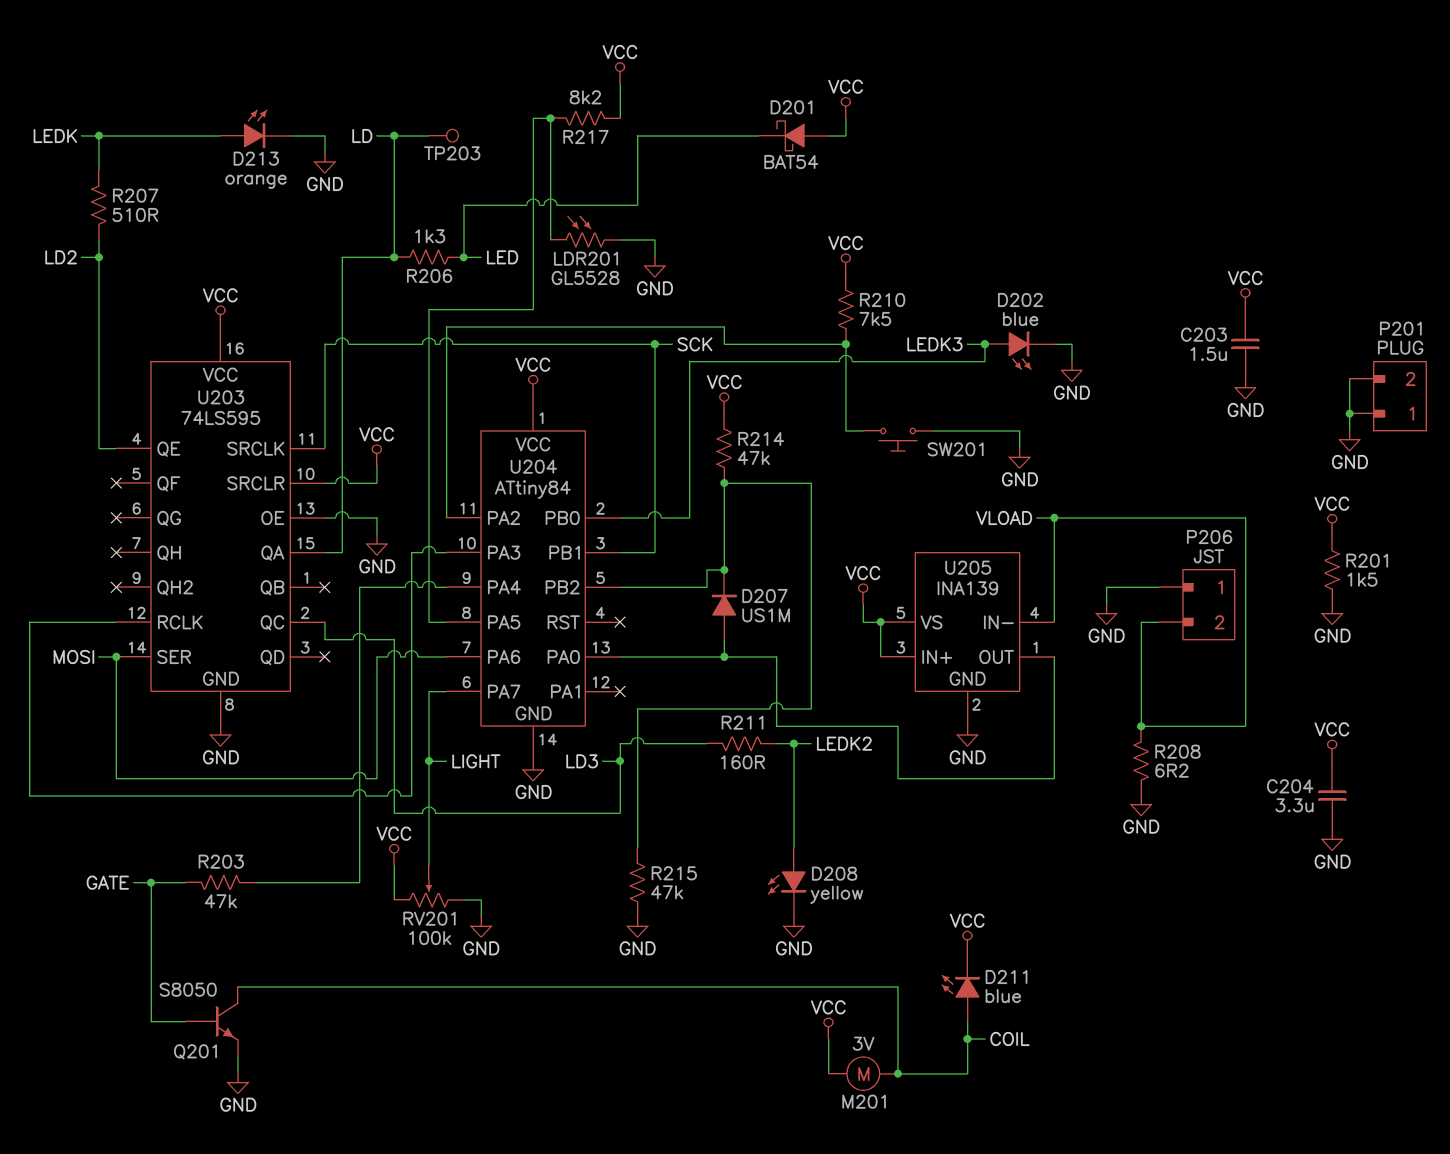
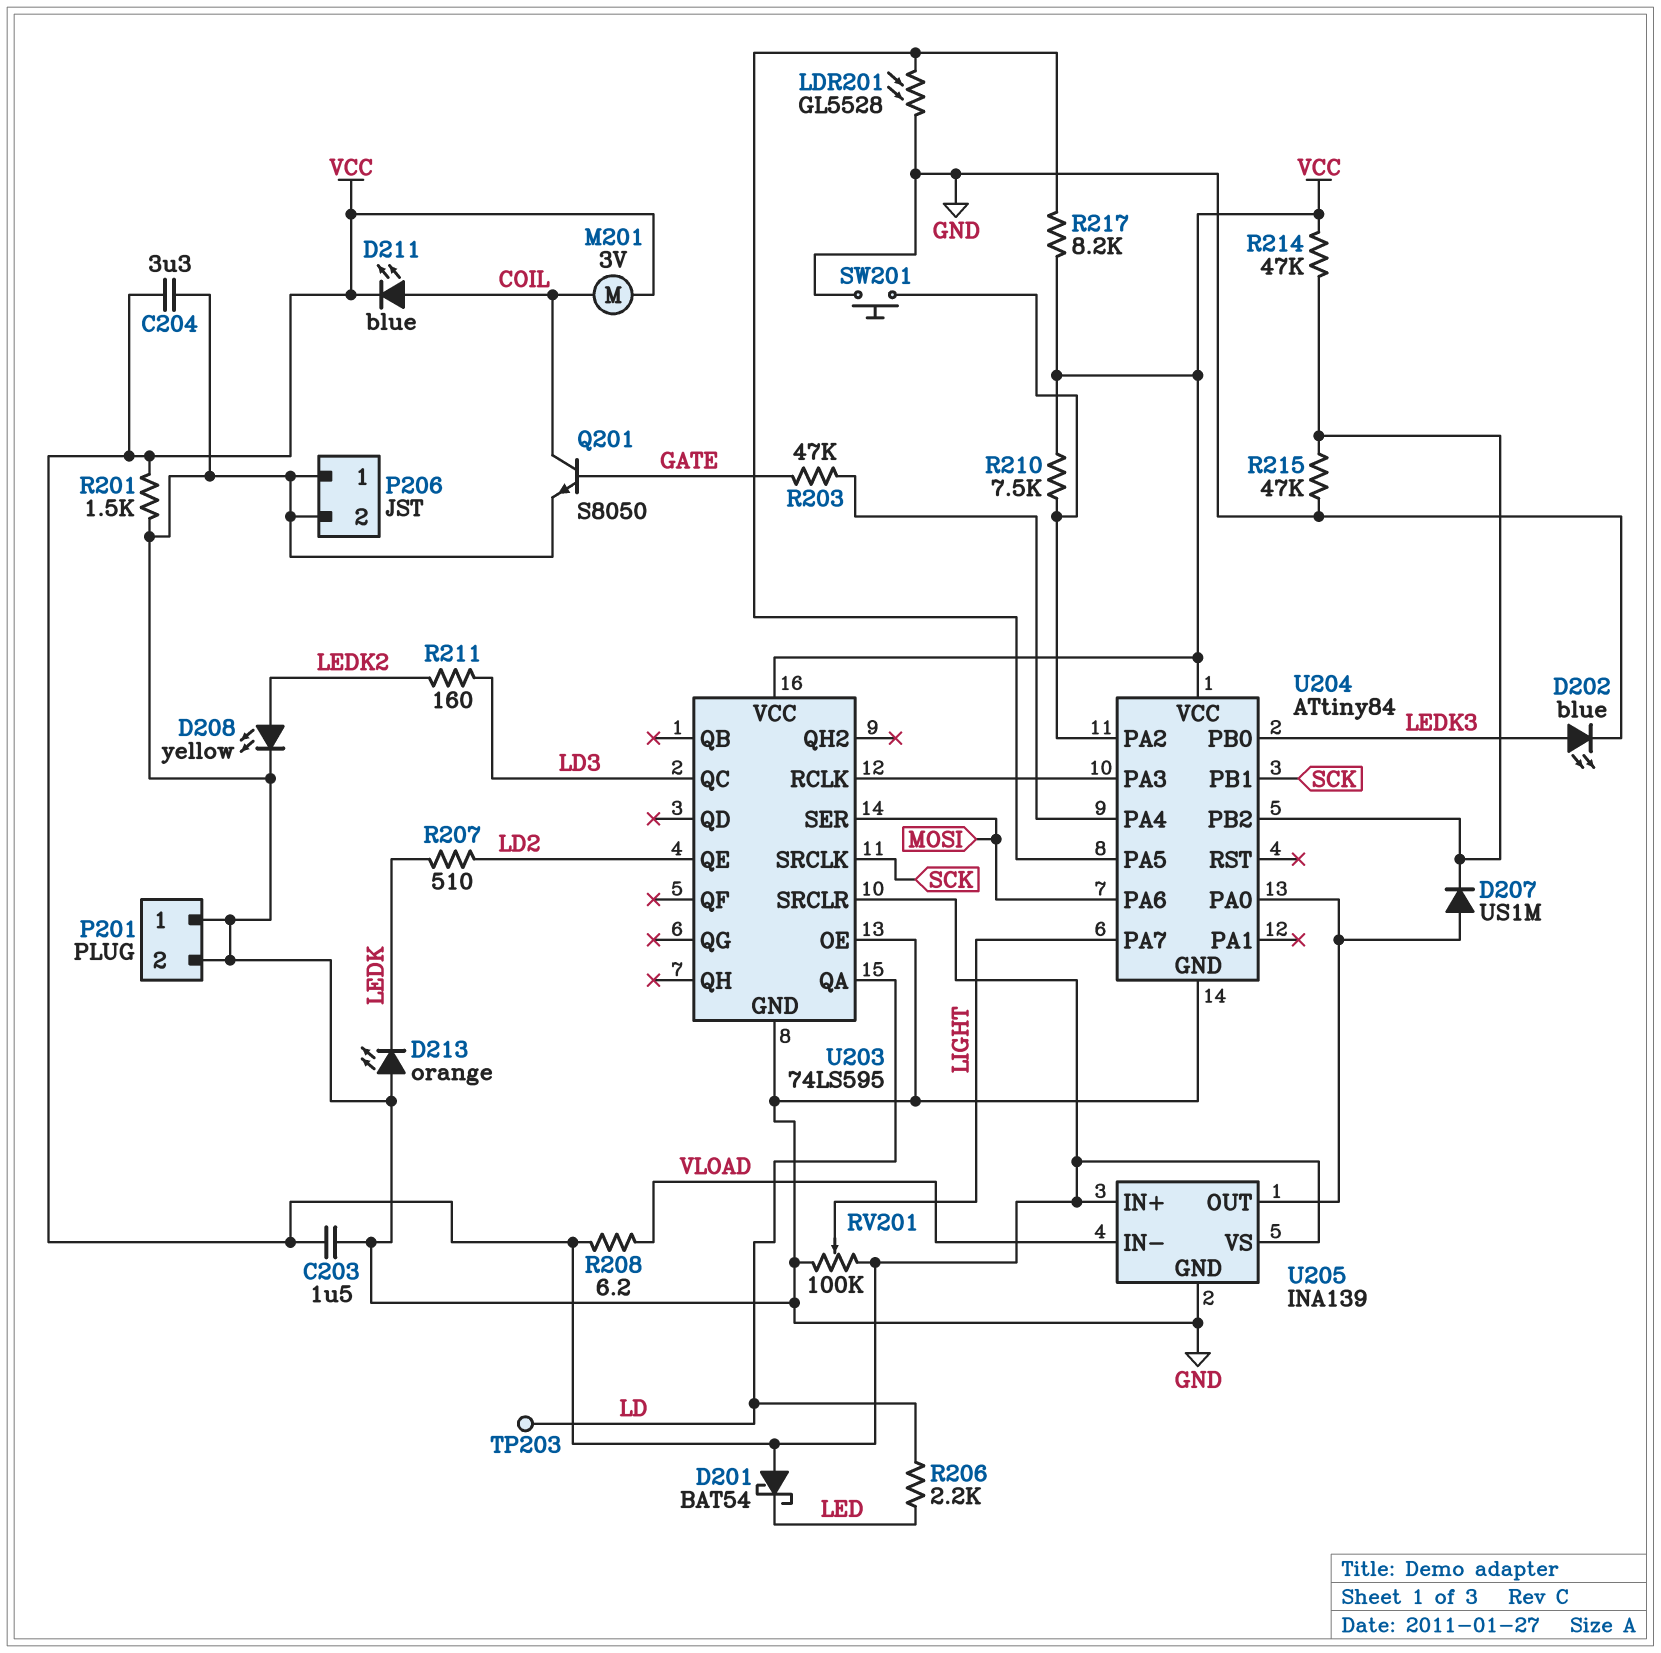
D213: LED orange (A LEDK, K GND) -> LED orange (A GND, K LEDK)
P206 pin 2: VLOAD -> GND
R206: 1.3k (LD, LED) -> 2.2k (LD, LED)
R208: 6.2 (GND, VLOAD) -> 6.2 (VCC, VLOAD)

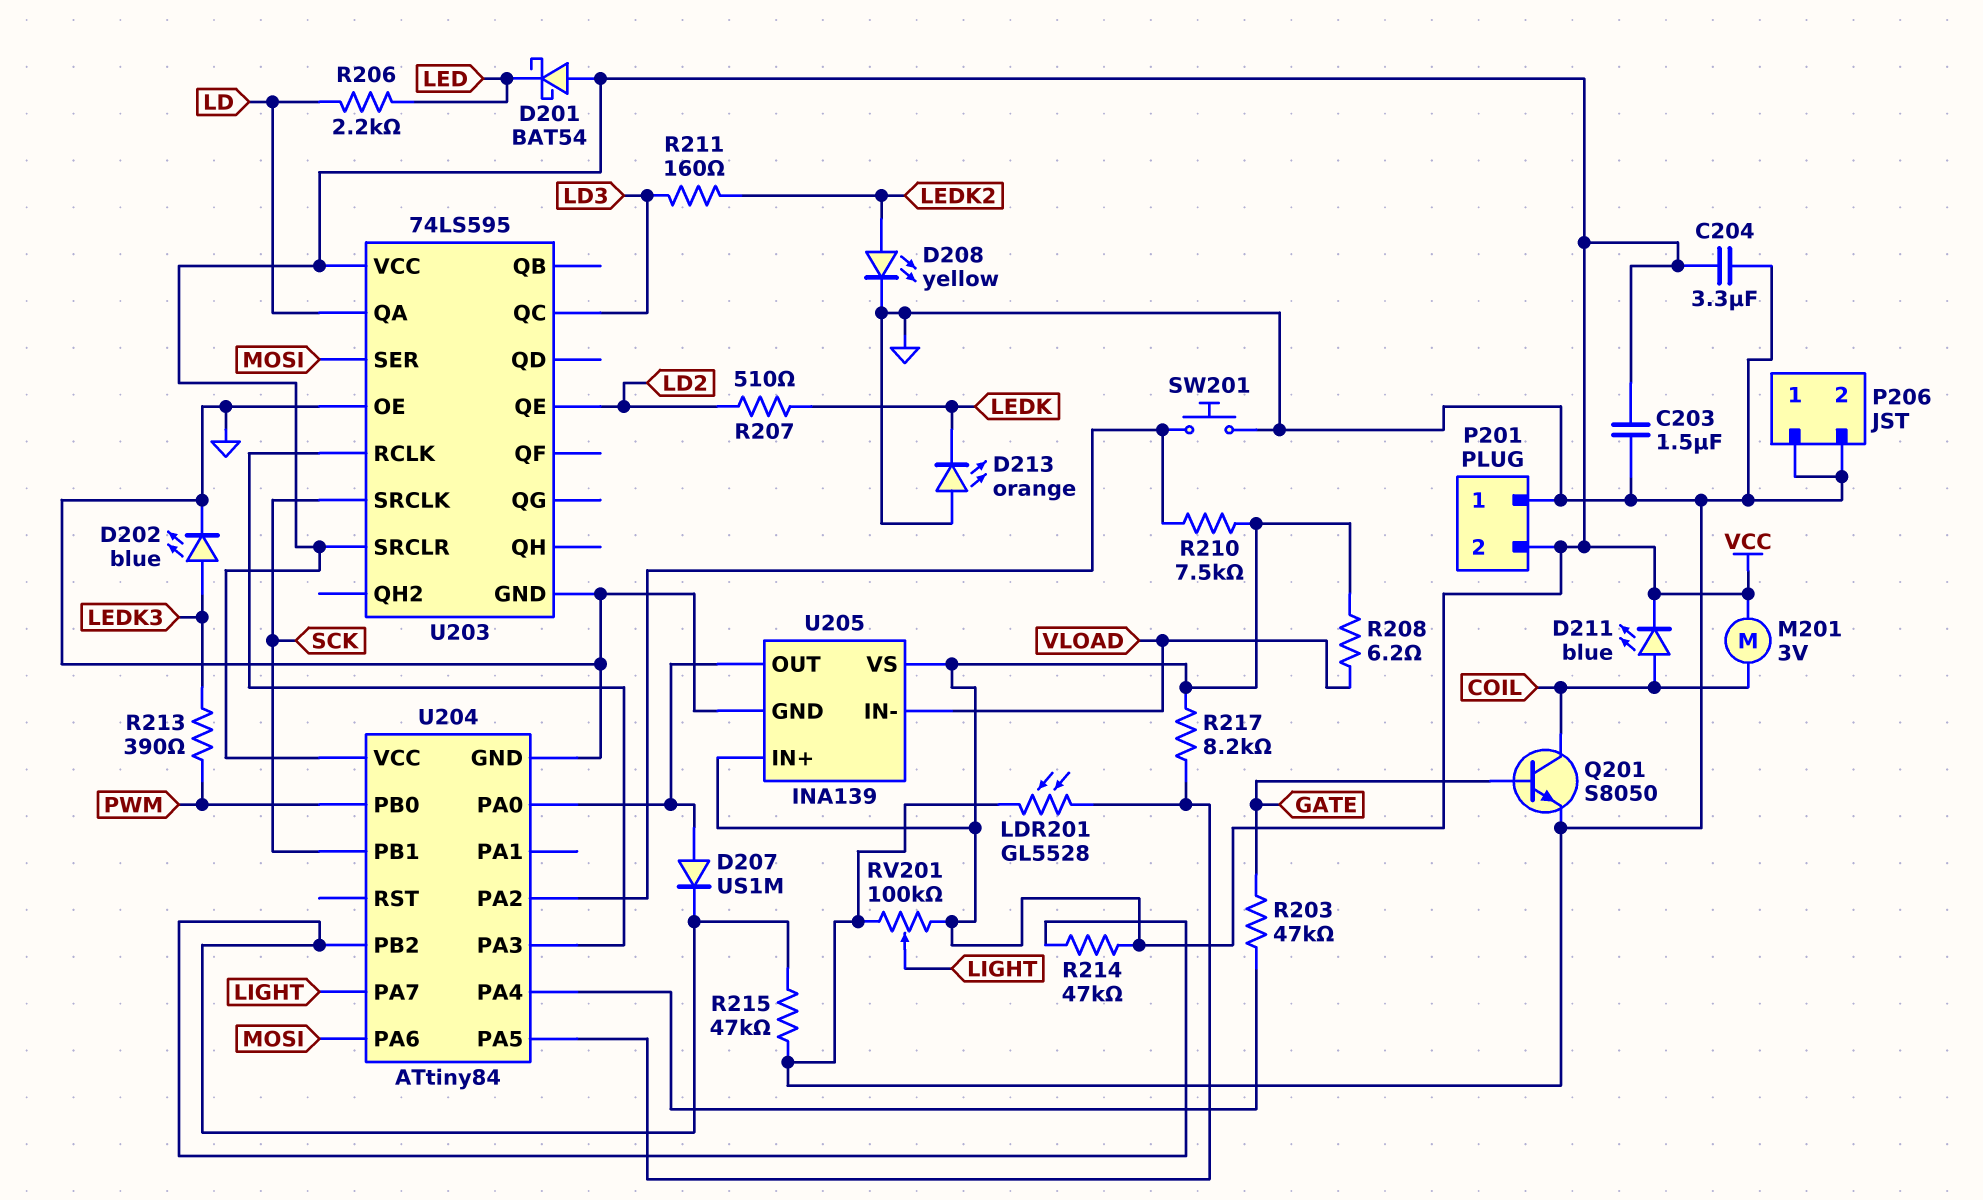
P201 pin 2: GND -> VCC
R201: 1.5k (GND, VCC) -> none
R213: none -> 390 (LEDK3, PWM)
TP203: test point (LD) -> none
U204 pin PB0: LEDK3 -> PWM

